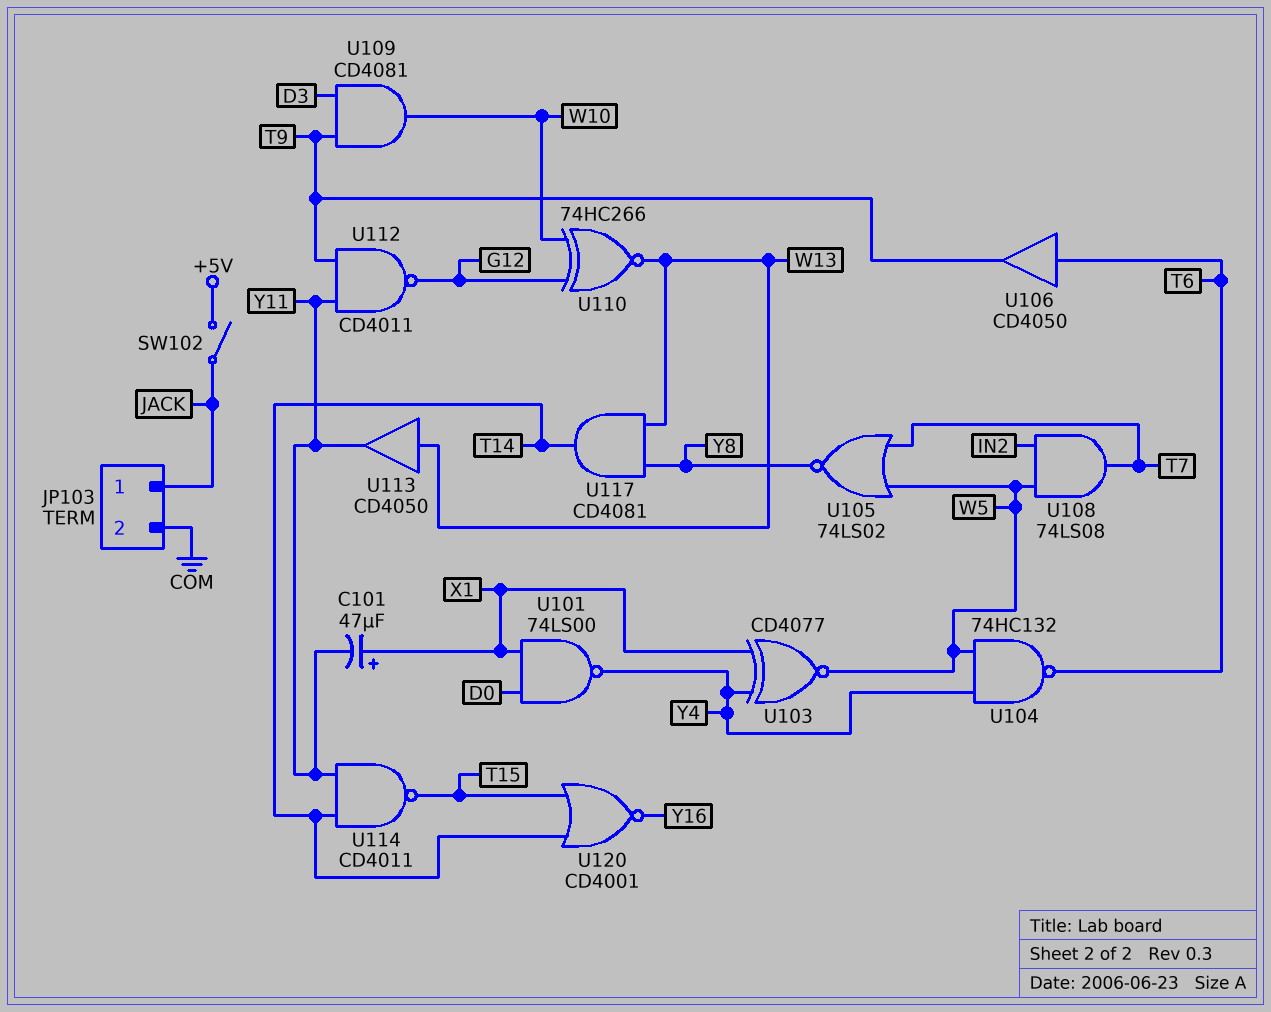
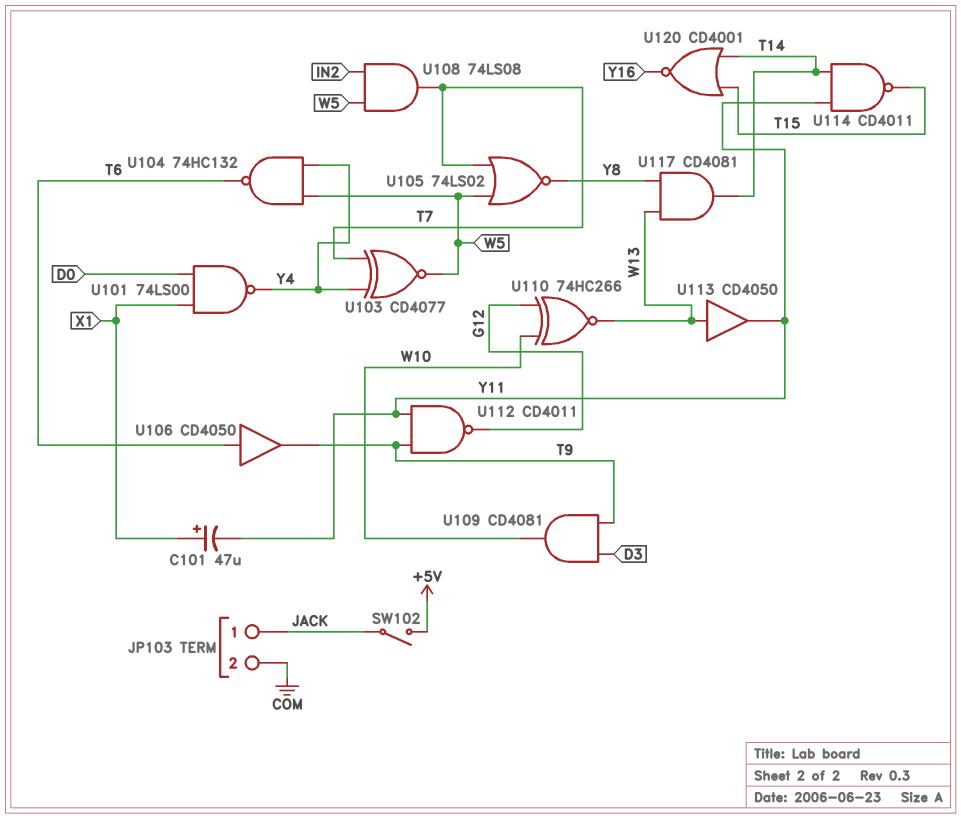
U103: XNOR CD4077 (in X1, in Y4, out W5) -> XNOR CD4077 (in T7, in Y4, out W5)

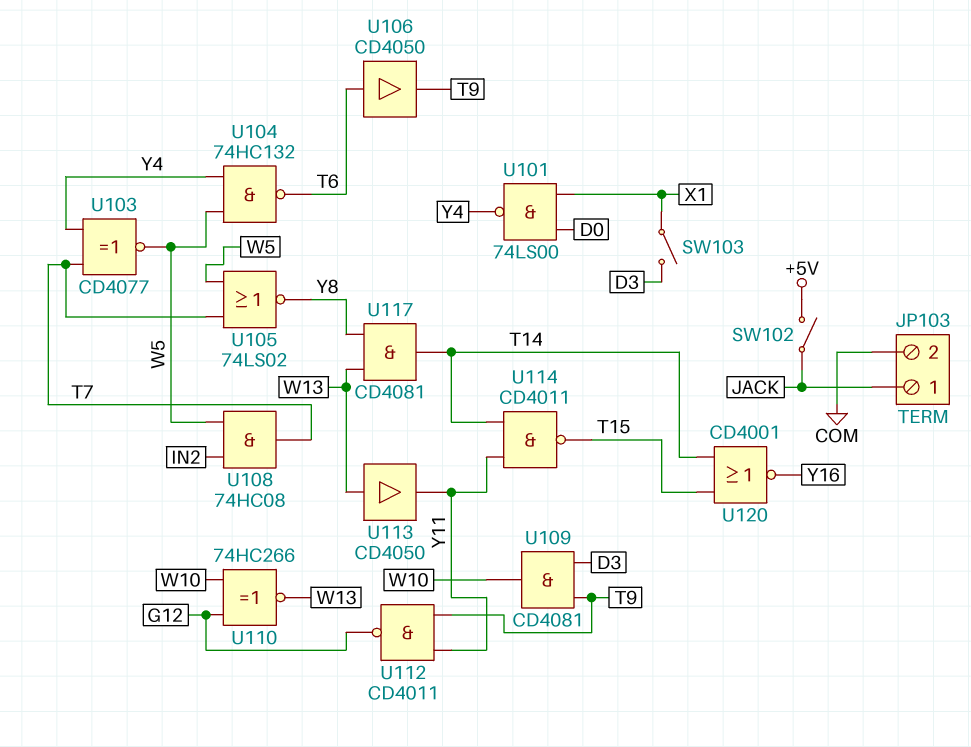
C101: 47uF (plus X1, minus Y11) -> none
SW103: none -> switch (D3, X1)
U108: AND 74LS08 (in IN2, in W5, out T7) -> AND 74HC08 (in IN2, in W5, out T7)

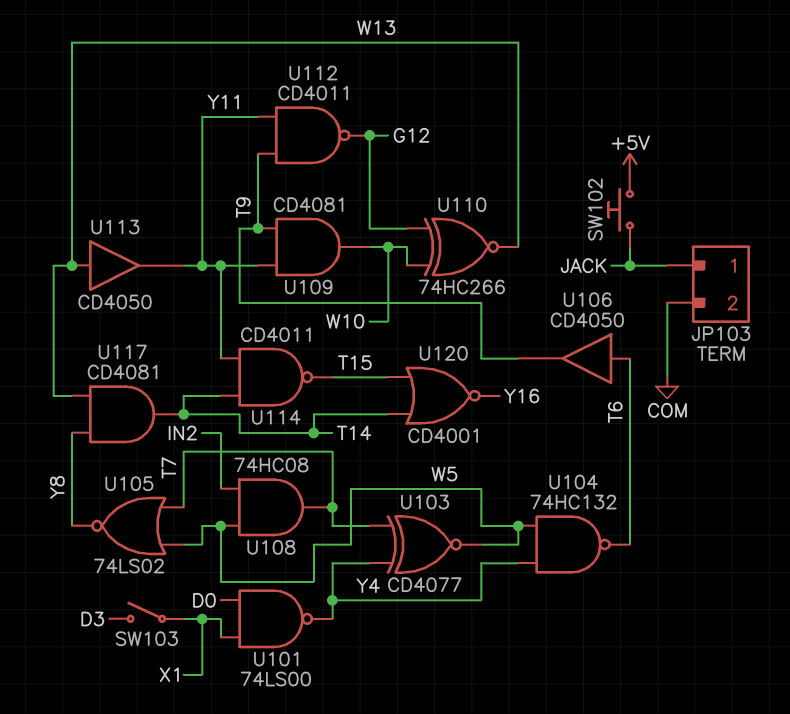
SW102: switch (+5V, JACK) -> button (+5V, JACK)
U109: AND CD4081 (in D3, in T9, out W10) -> AND CD4081 (in T9, in Y11, out W10)

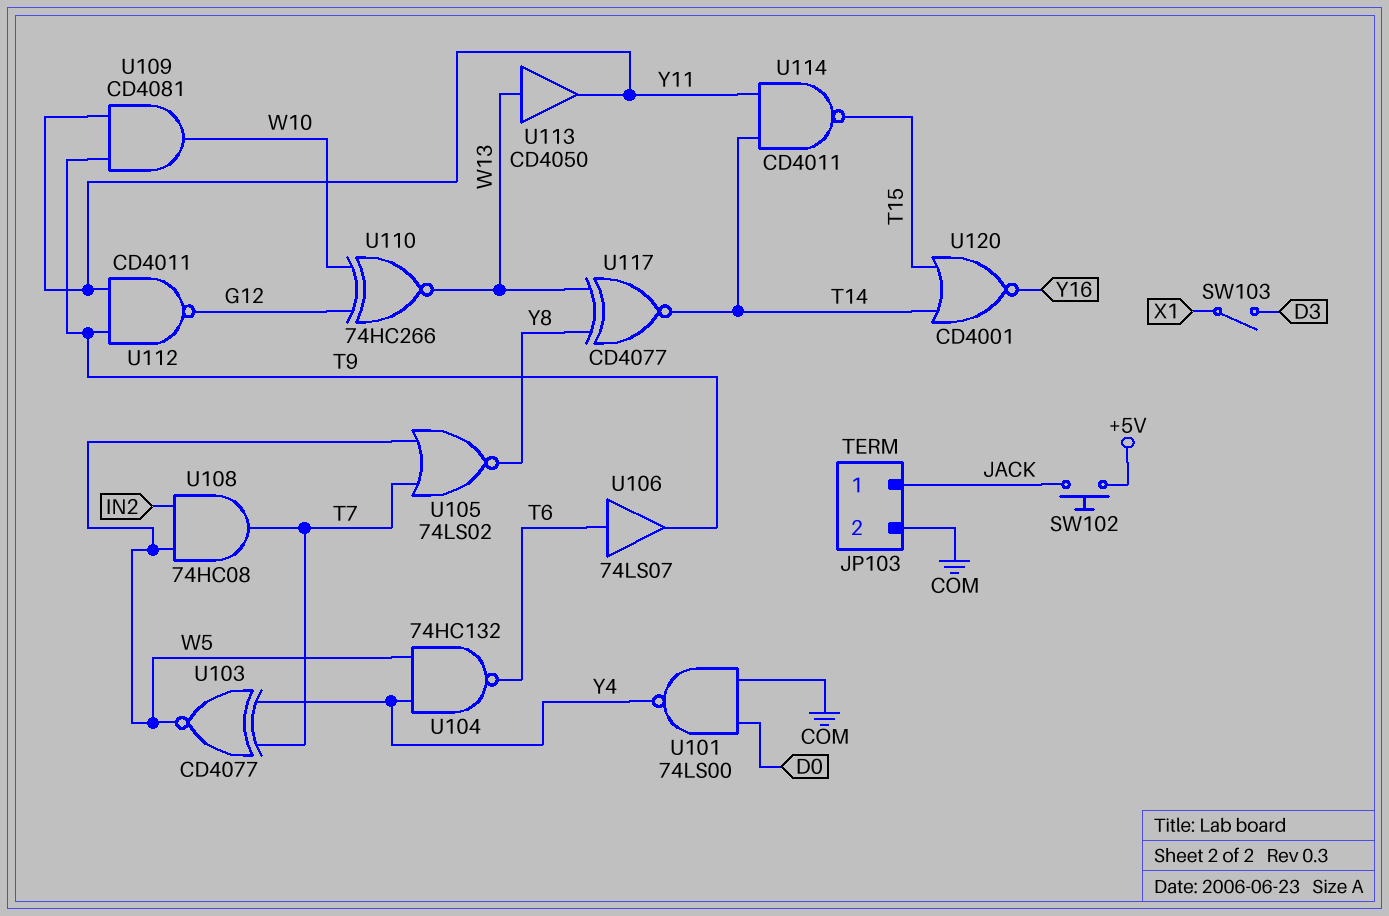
U101: NAND 74LS00 (in D0, in X1, out Y4) -> NAND 74LS00 (in COM, in D0, out Y4)
U106: buffer CD4050 (in T6, out T9) -> buffer 74LS07 (in T6, out T9)
U117: AND CD4081 (in W13, in Y8, out T14) -> XNOR CD4077 (in W13, in Y8, out T14)

